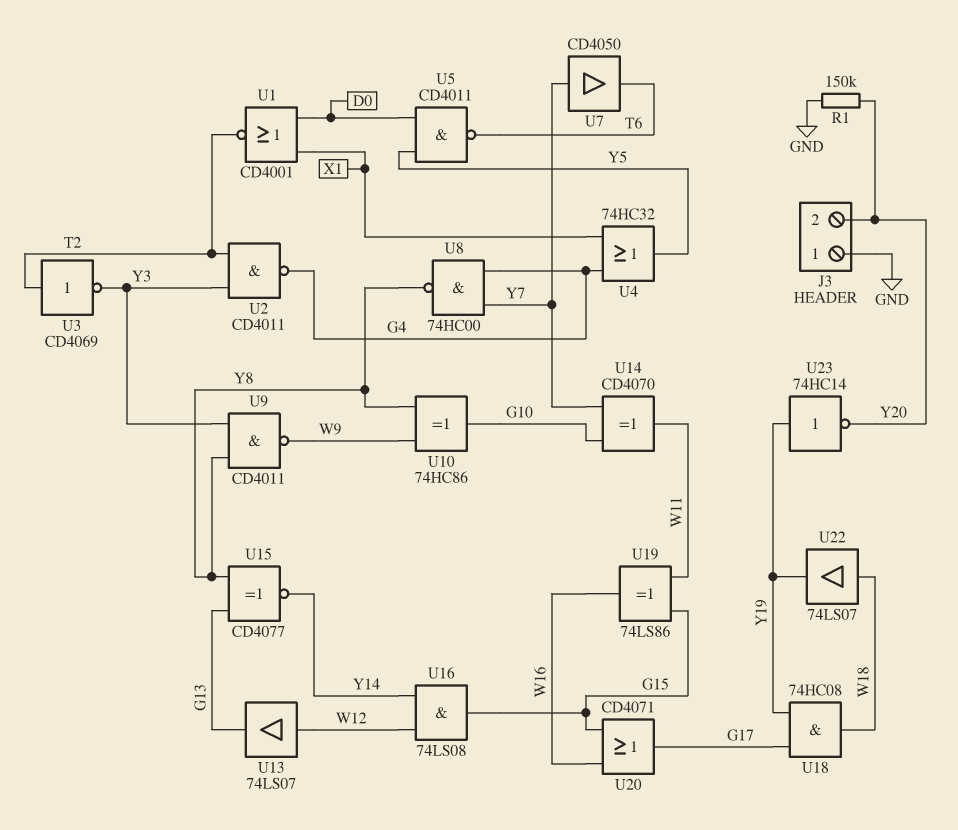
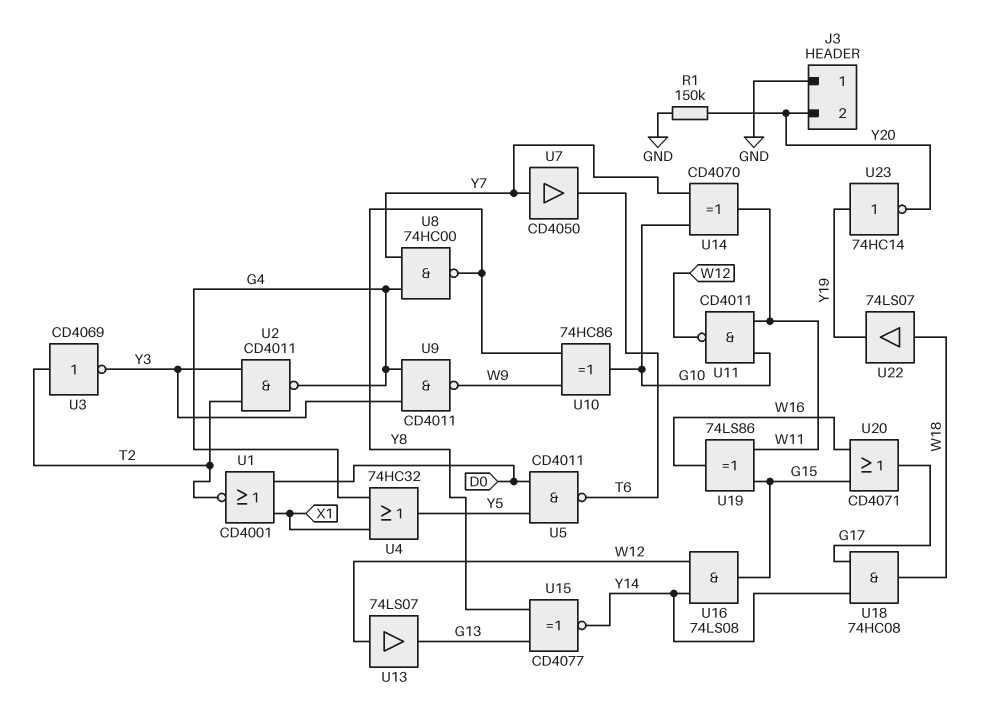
U9: NAND CD4011 (in Y3, in Y8, out W9) -> NAND CD4011 (in G4, in Y3, out W9)
U11: none -> NAND CD4011 (in G10, in W11, out W12)
U18: AND 74HC08 (in G17, in Y19, out W18) -> AND 74HC08 (in G17, in Y14, out W18)

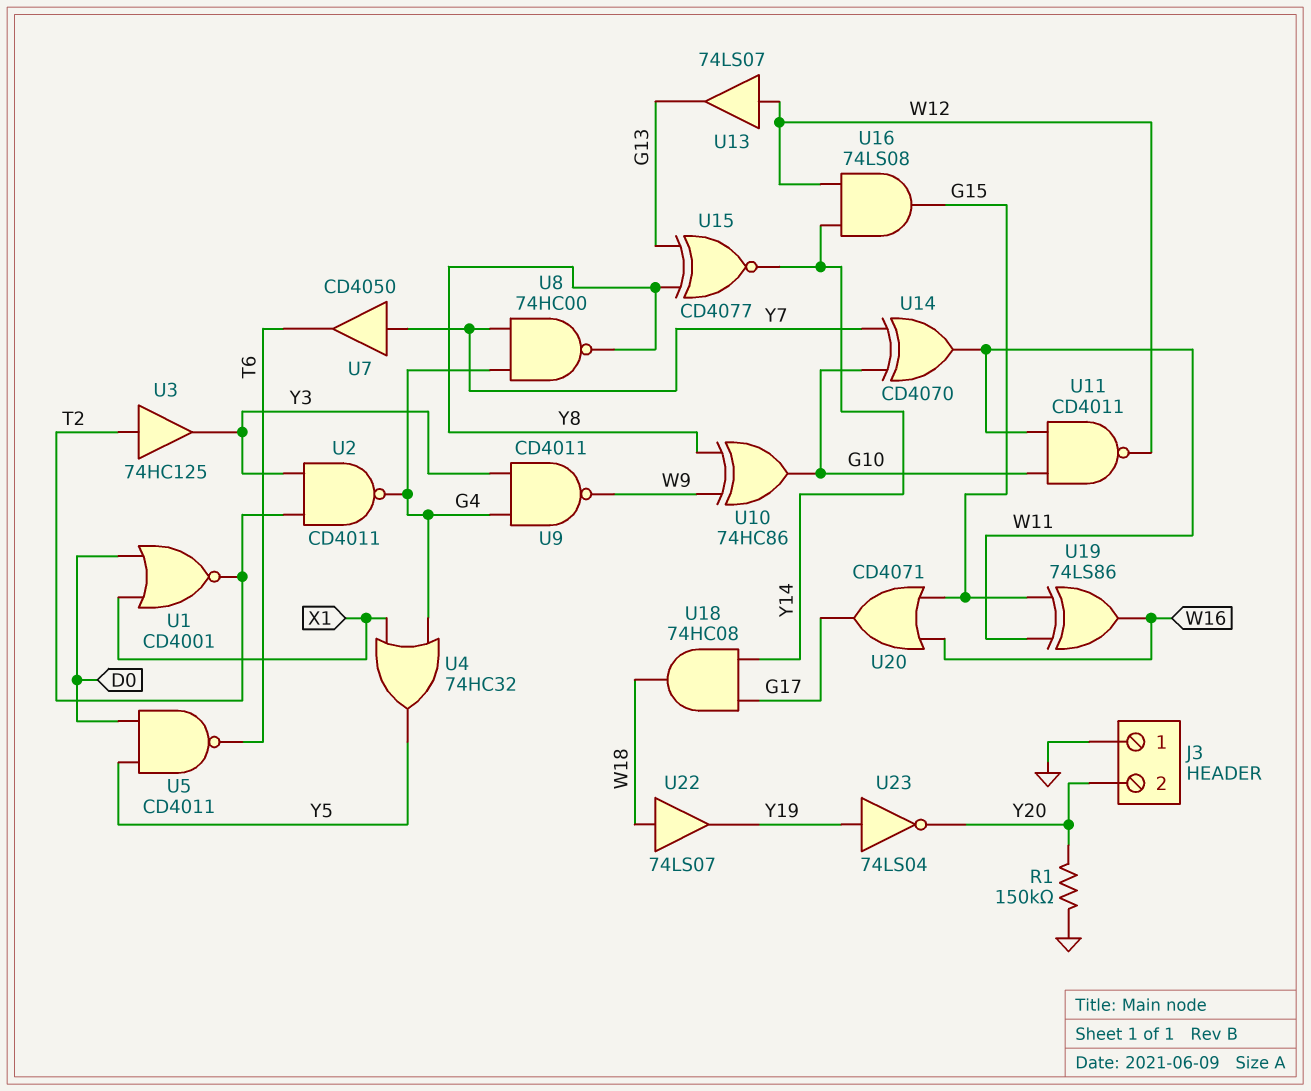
U3: NOT CD4069 (in T2, out Y3) -> buffer 74HC125 (in T2, out Y3)
U23: NOT 74HC14 (in Y19, out Y20) -> NOT 74LS04 (in Y19, out Y20)

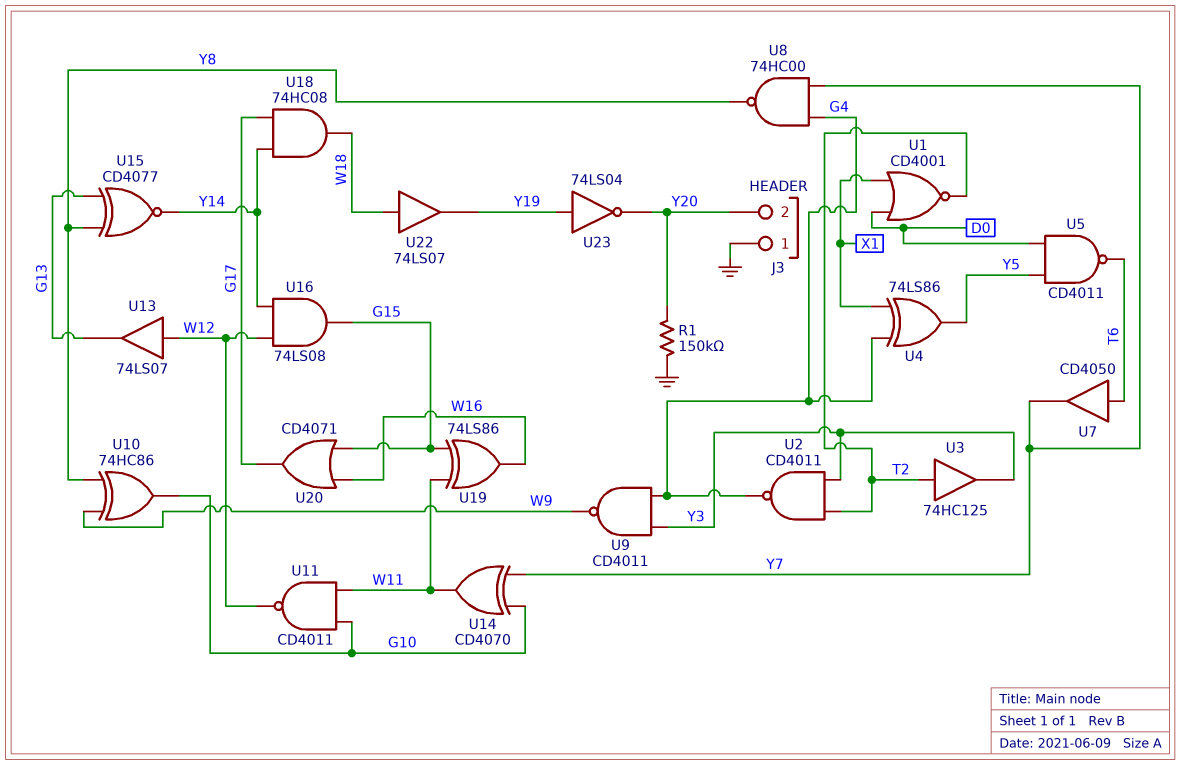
U4: OR 74HC32 (in G4, in X1, out Y5) -> XOR 74LS86 (in G4, in X1, out Y5)
U7: buffer CD4050 (in Y7, out T6) -> buffer CD4050 (in T6, out Y7)

